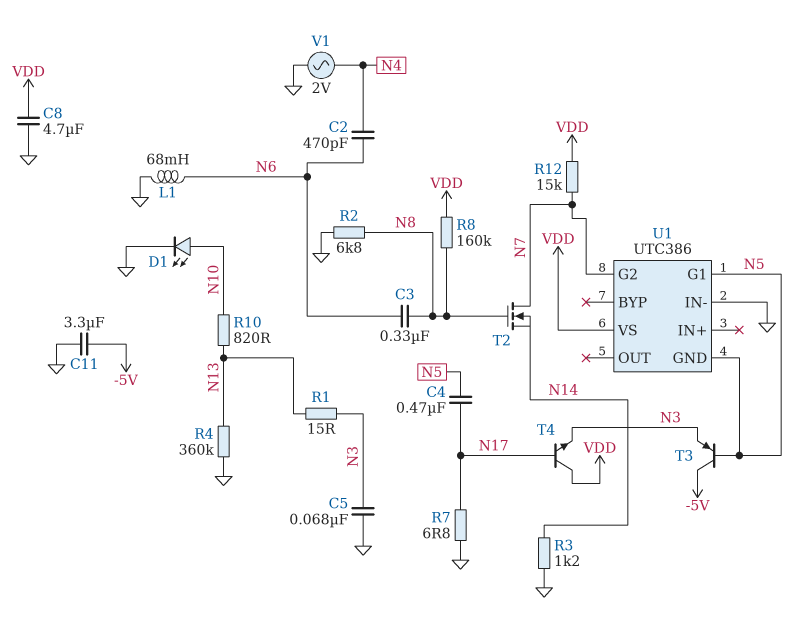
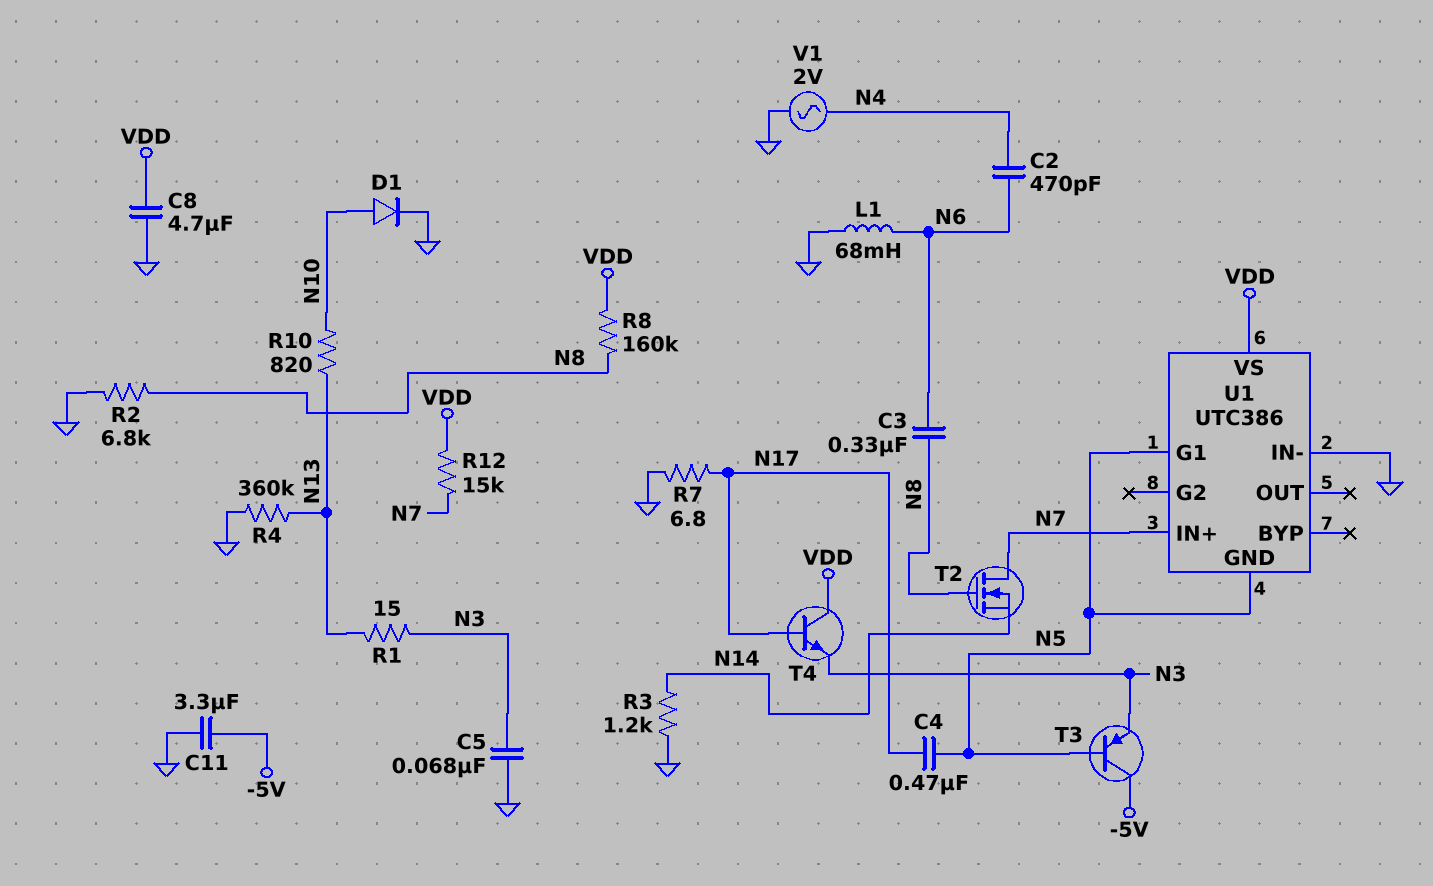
D1: LED (A N10, K GND) -> diode (A N10, K GND)
U1 pin G2: N7 -> none
U1 pin IN+: none -> N7

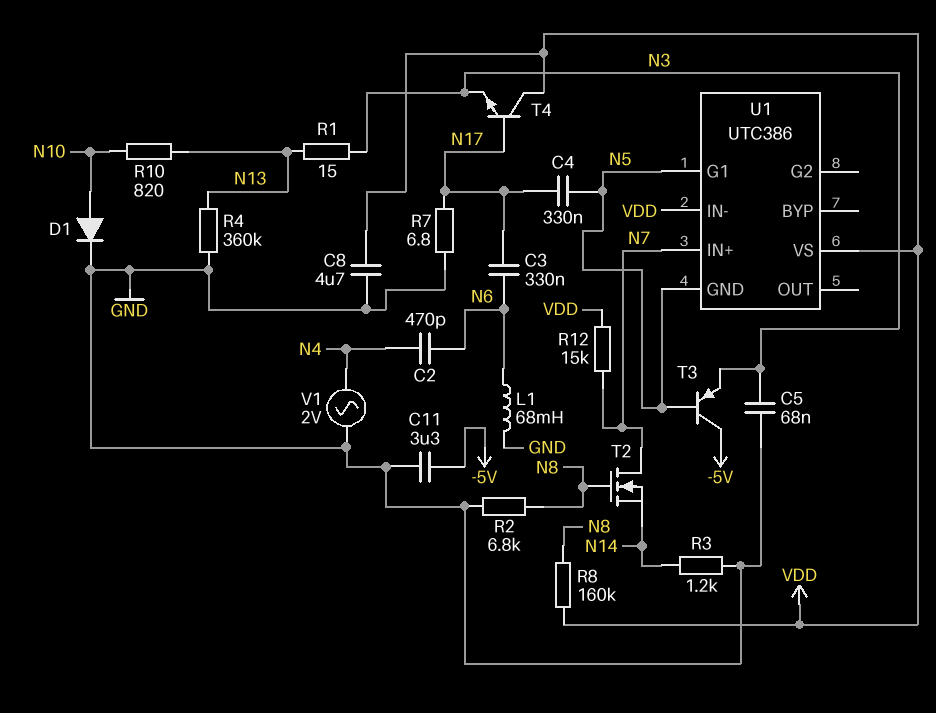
C3: 330nF (N6, N8) -> 330nF (N6, N17)
C4: 470nF (N5, N17) -> 330nF (N5, N17)
U1 pin IN-: GND -> VDD

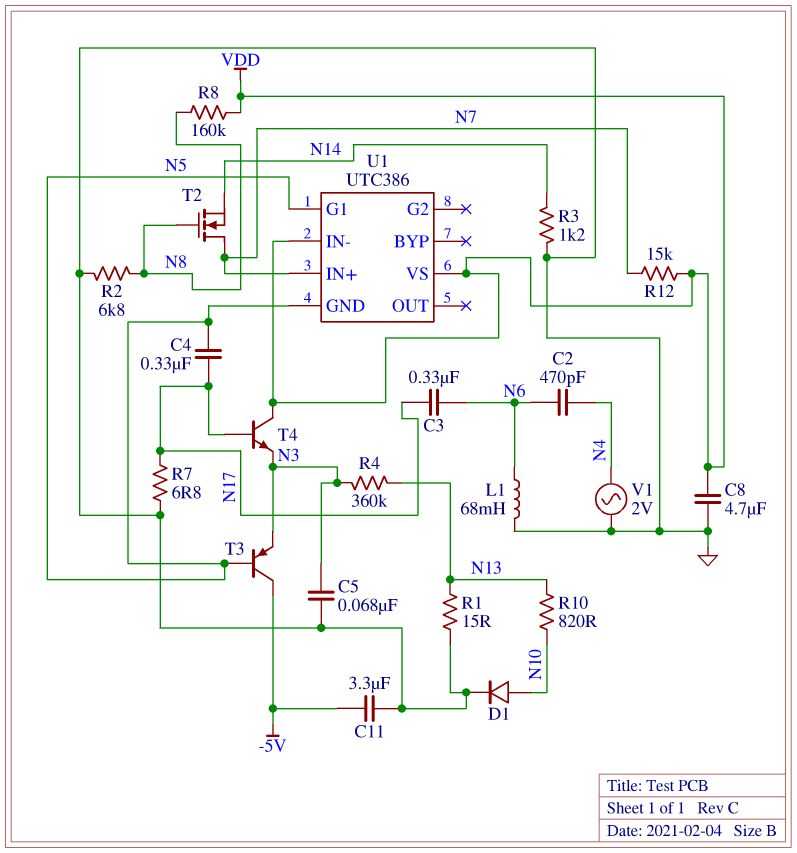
R1: 15 (N3, N13) -> 15 (GND, N13)
R4: 360k (GND, N13) -> 360k (N3, N13)

